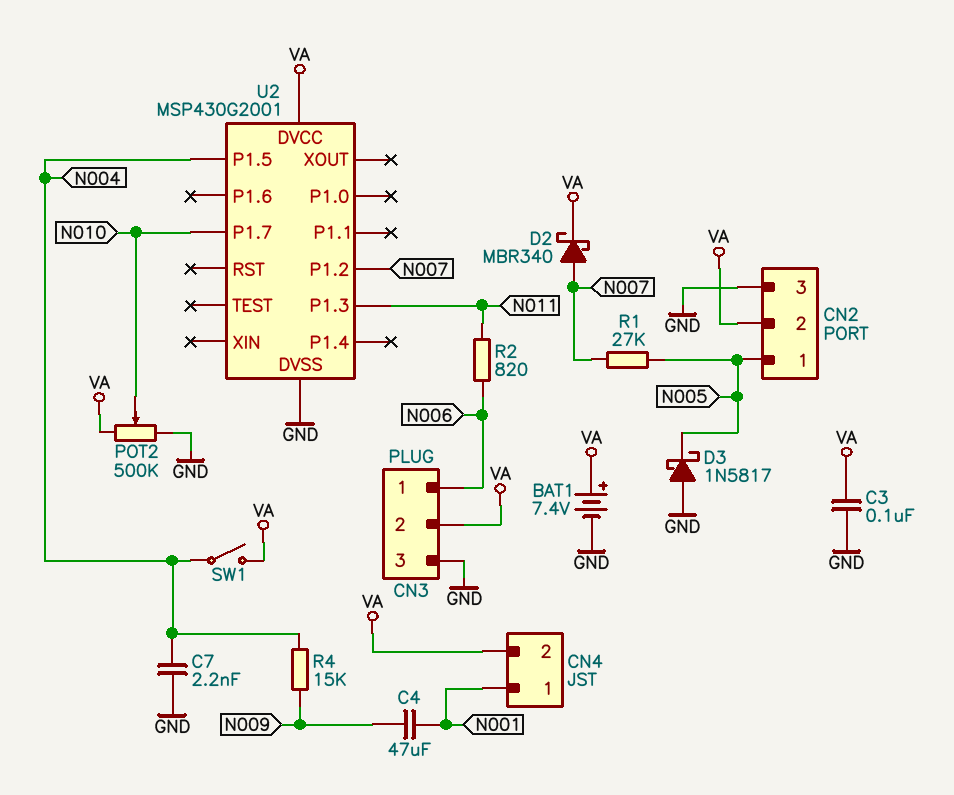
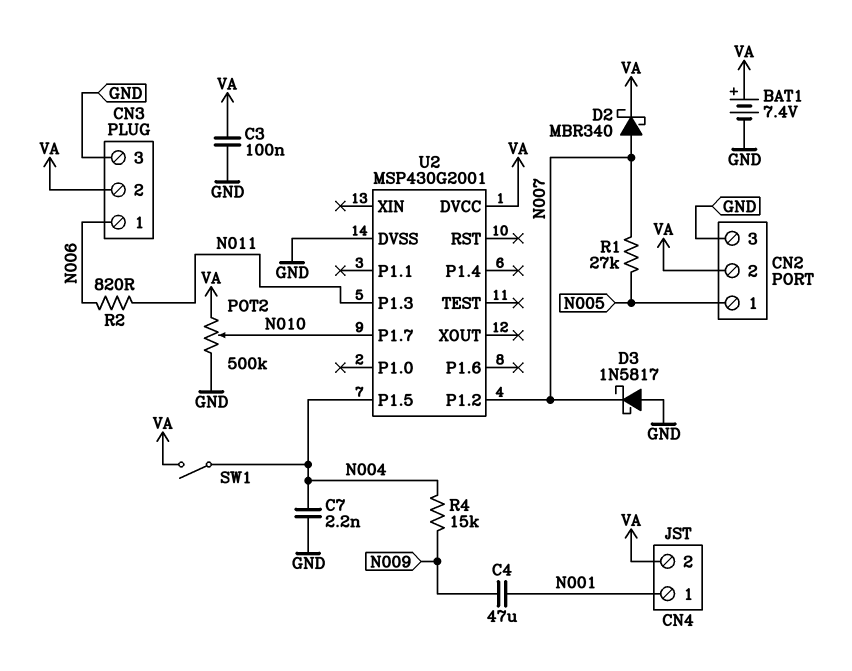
D3: schottky 1N5817 (A GND, K N005) -> schottky 1N5817 (A GND, K N007)

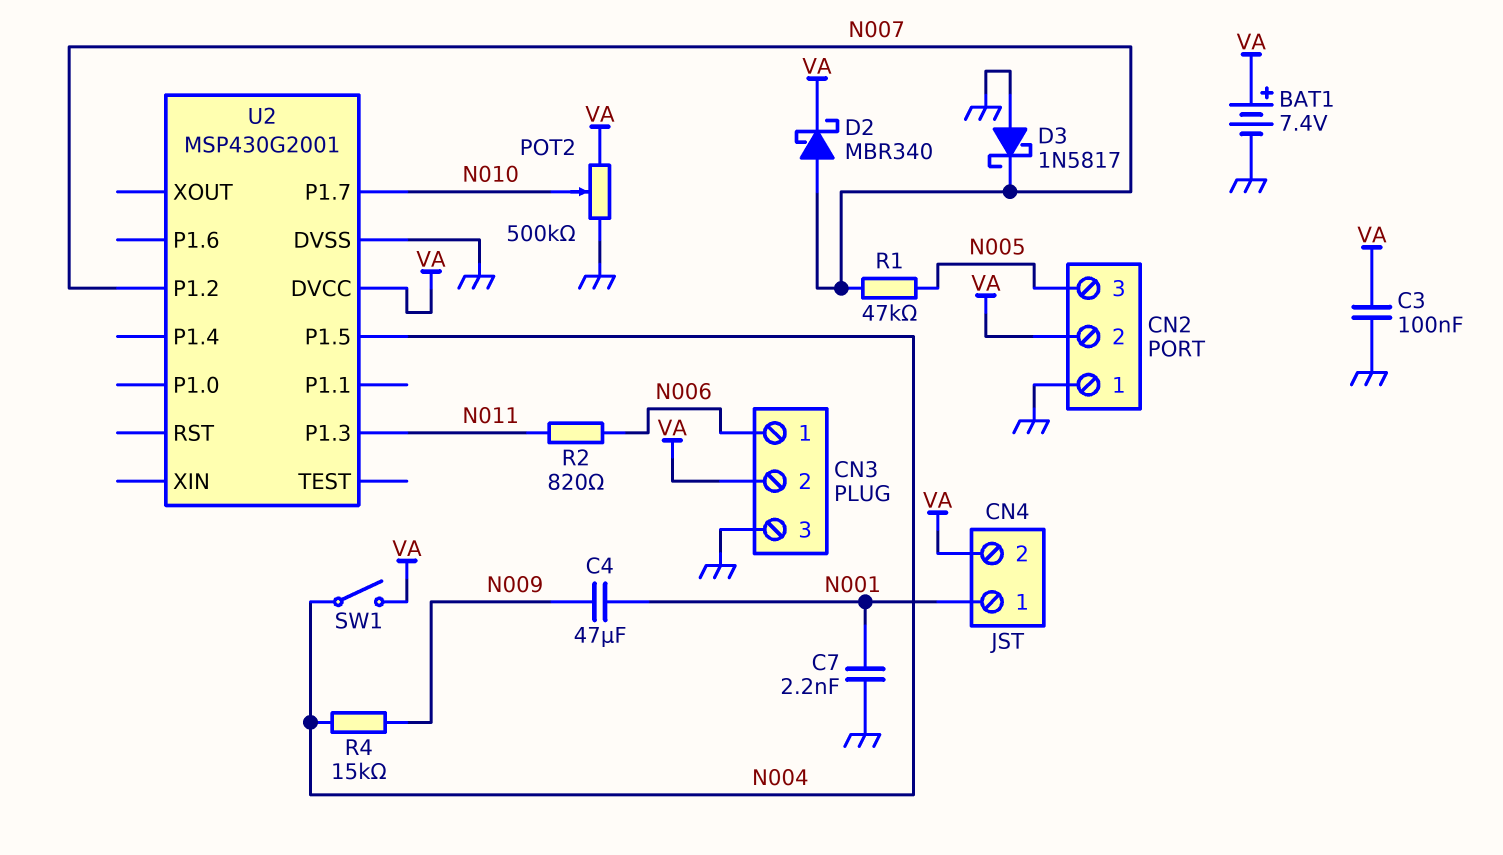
C7: 2.2nF (GND, N004) -> 2.2nF (GND, N001)
CN2 pin 1: N005 -> GND
CN2 pin 3: GND -> N005
R1: 27k (N005, N007) -> 47k (N005, N007)

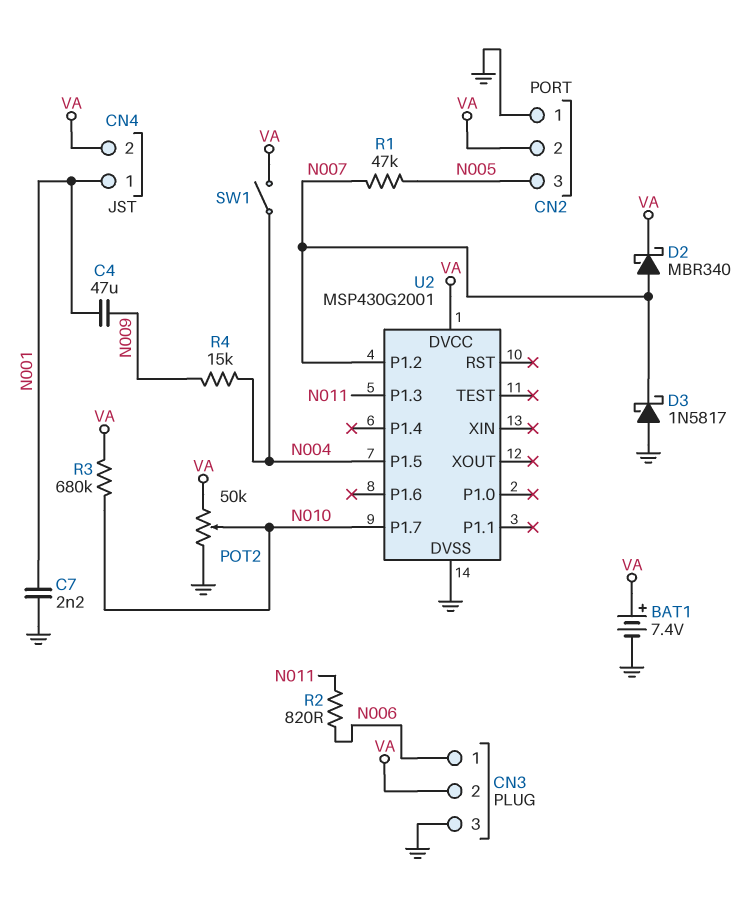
C3: 100nF (GND, VA) -> none
POT2: 500k (GND, VA, wiper N010) -> 50k (GND, VA, wiper N010)
R3: none -> 680k (N010, VA)

